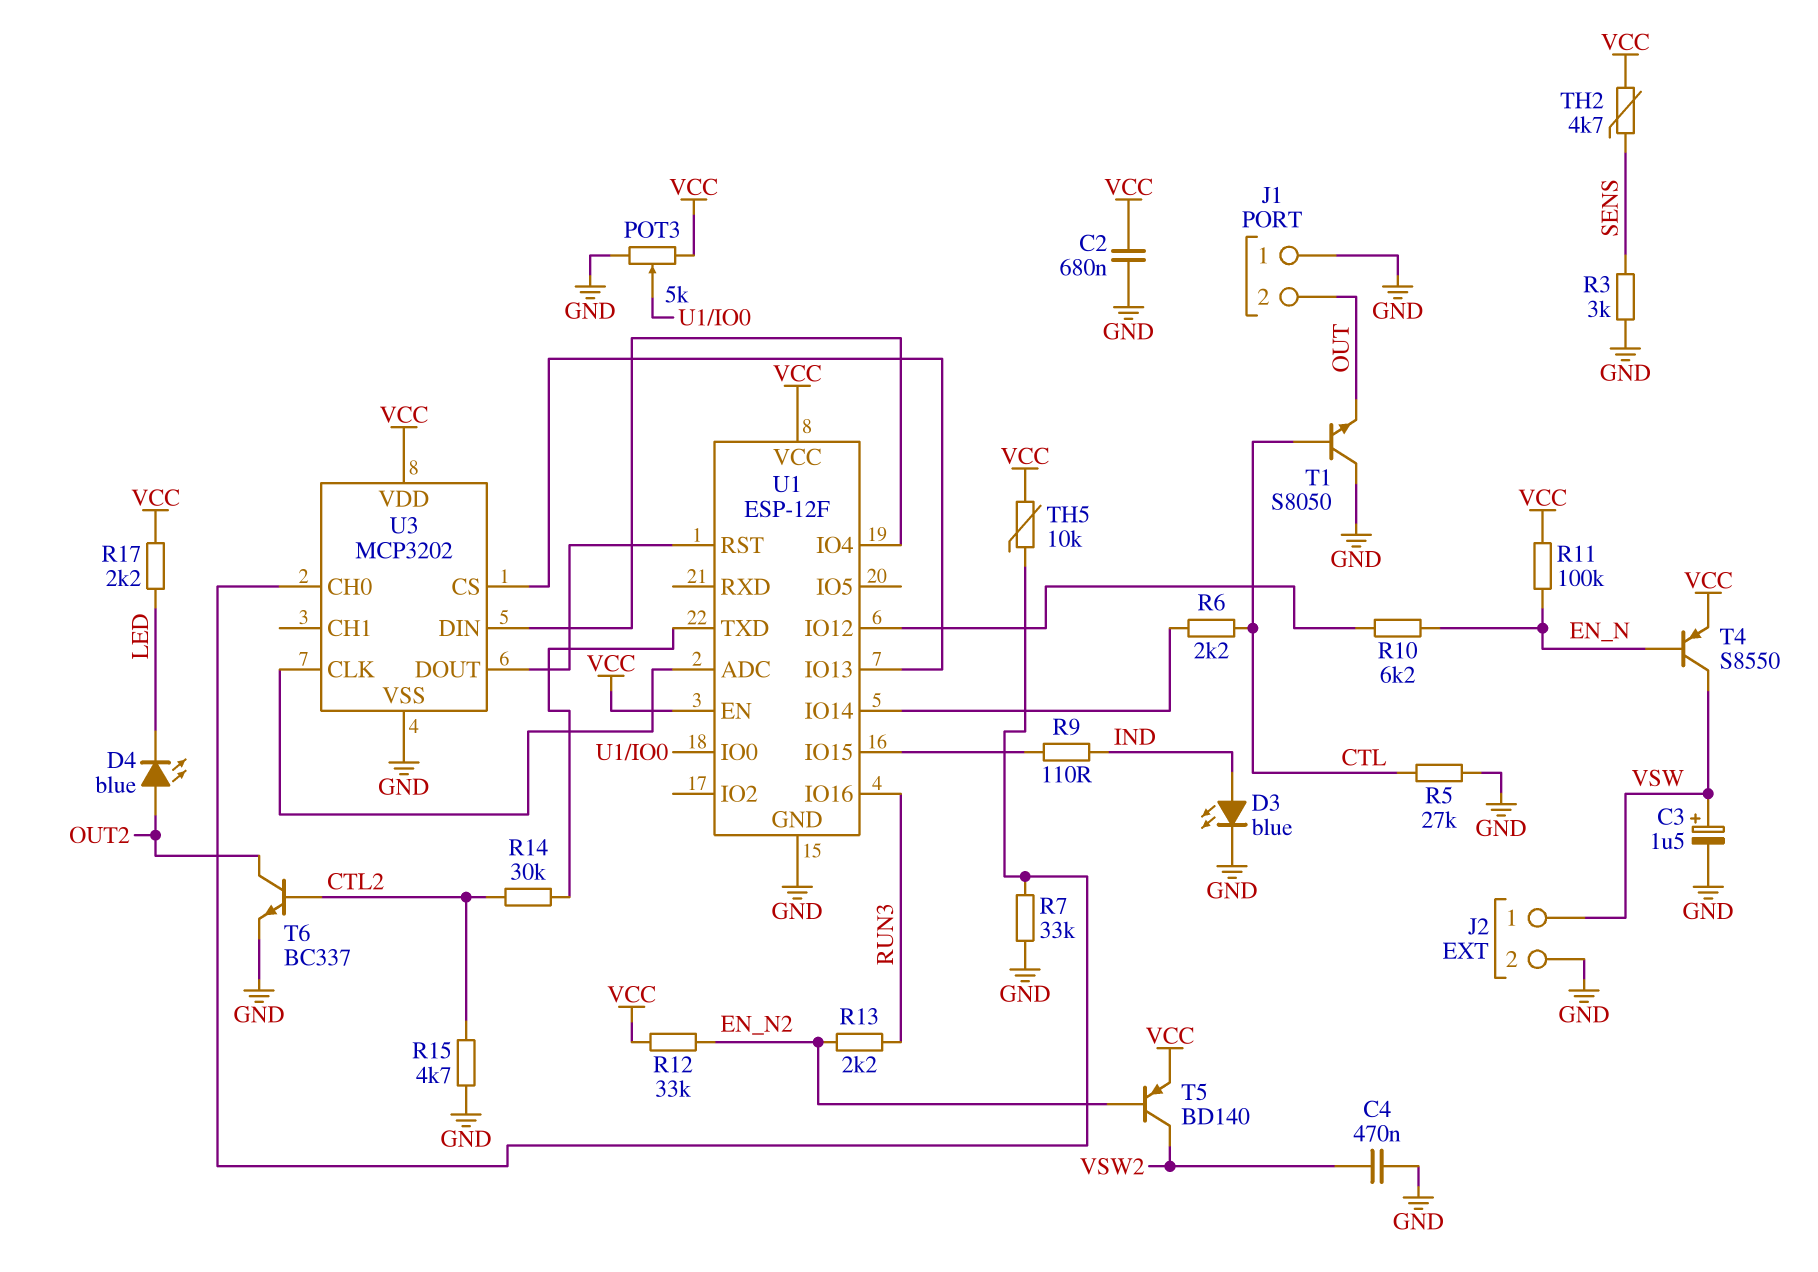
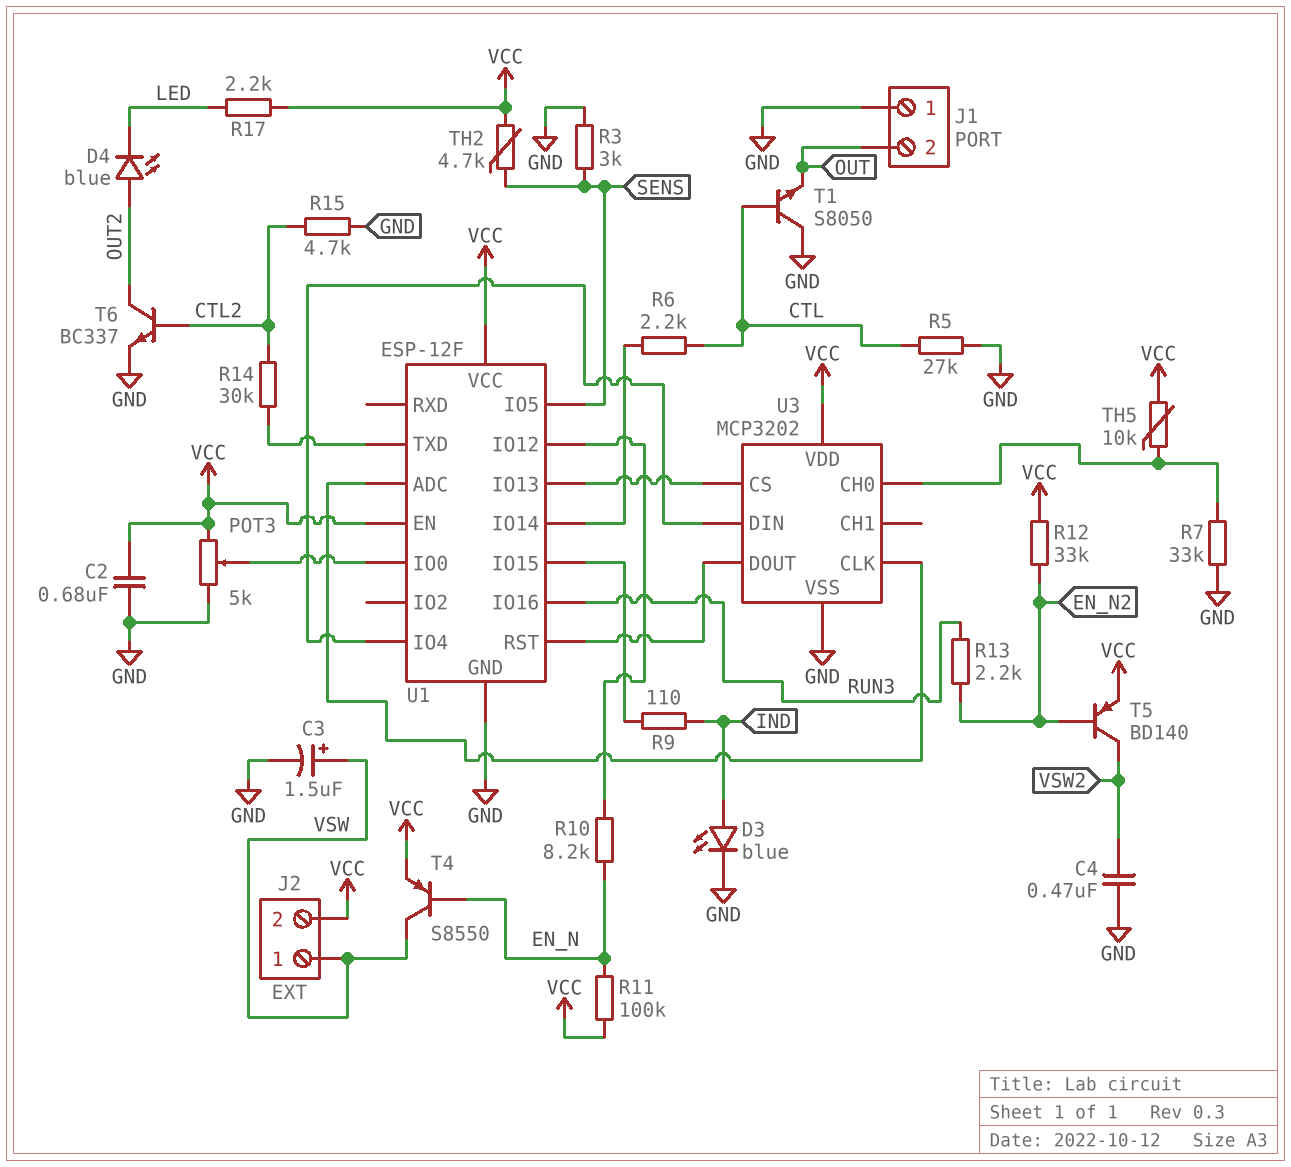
J2 pin 2: GND -> VCC
R10: 6.2k (EN_N, U1/IO12) -> 8.2k (EN_N, U1/IO12)
U1 pin IO5: none -> SENS

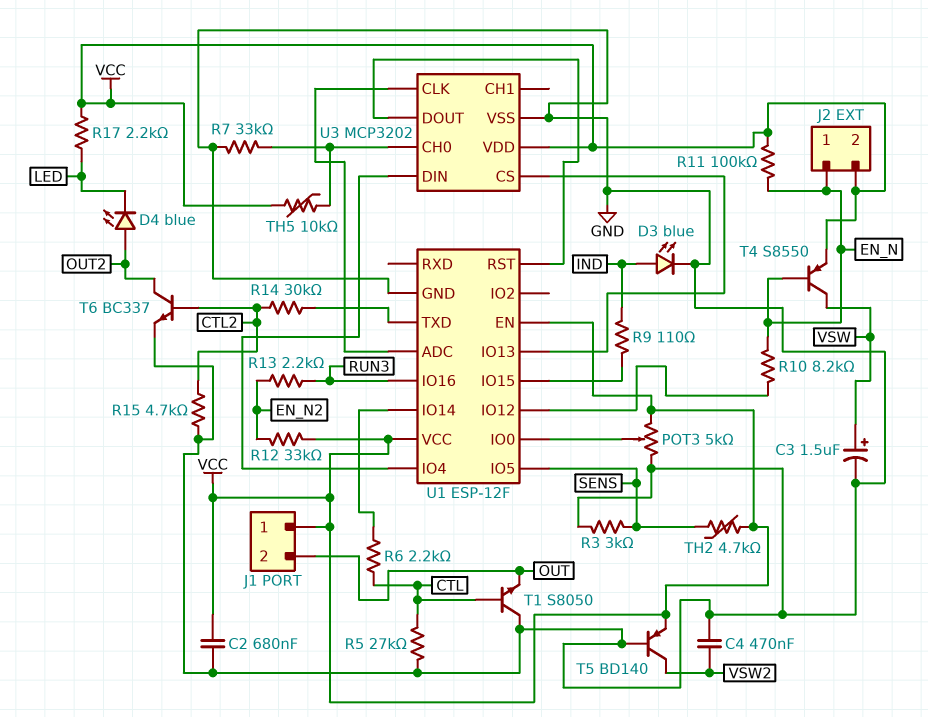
J1 pin 1: GND -> VCC
J2 pin 1: VSW -> EN_N
T5: PNP BD140 (B EN_N2, C VSW2, E VCC) -> PNP BD140 (B GND, C VSW2, E VCC)

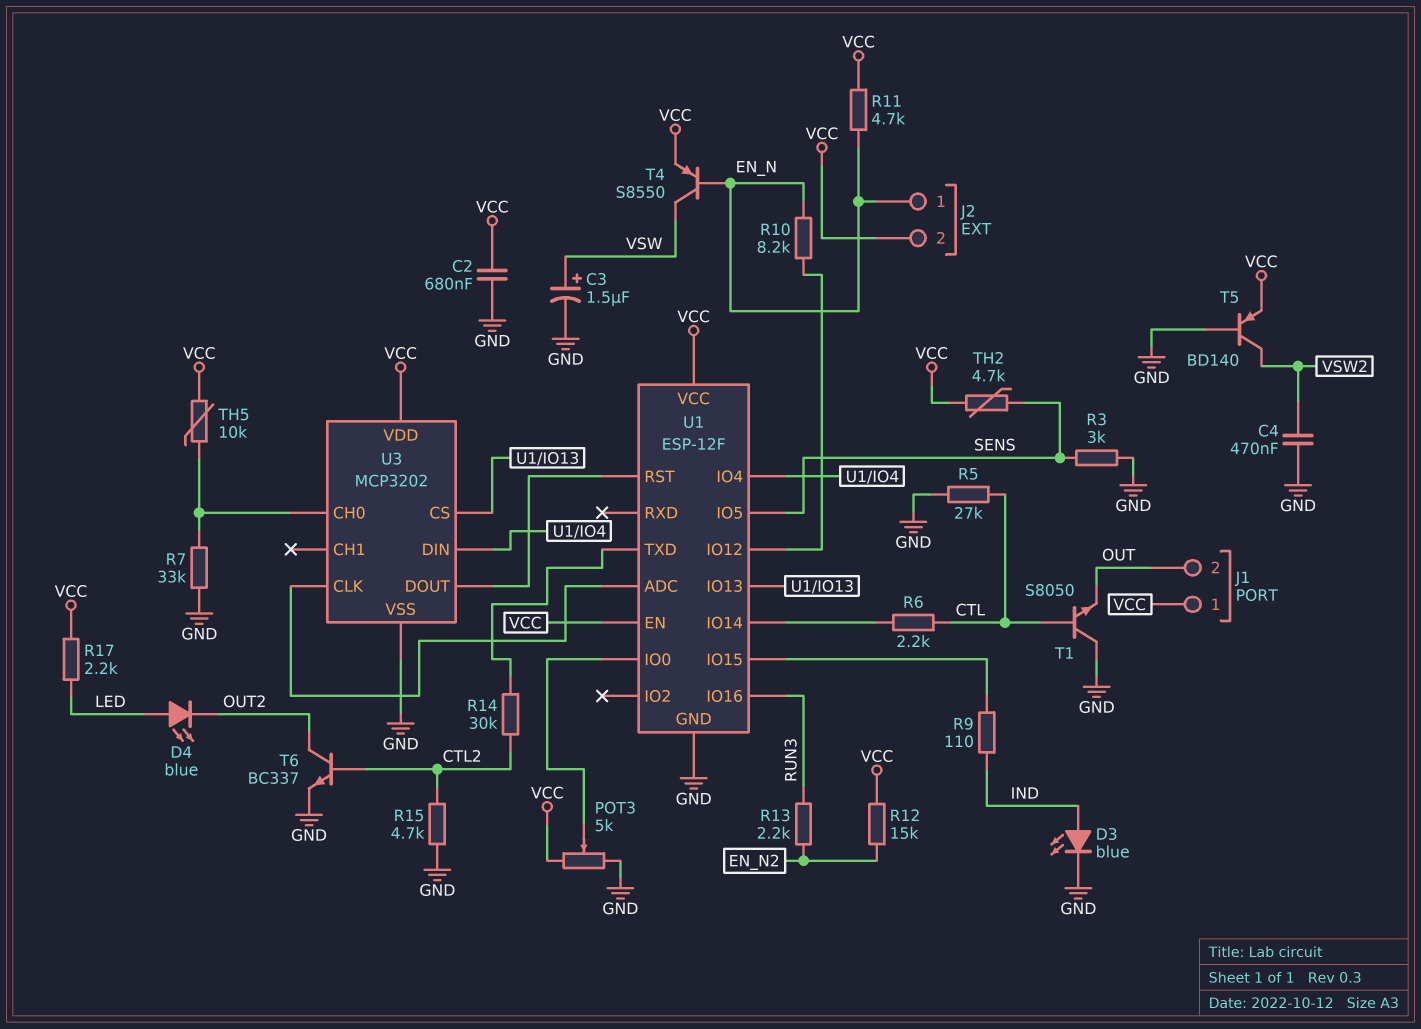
D4: LED blue (A OUT2, K LED) -> LED blue (A LED, K OUT2)
R11: 100k (EN_N, VCC) -> 4.7k (EN_N, VCC)
R12: 33k (EN_N2, VCC) -> 15k (EN_N2, VCC)

